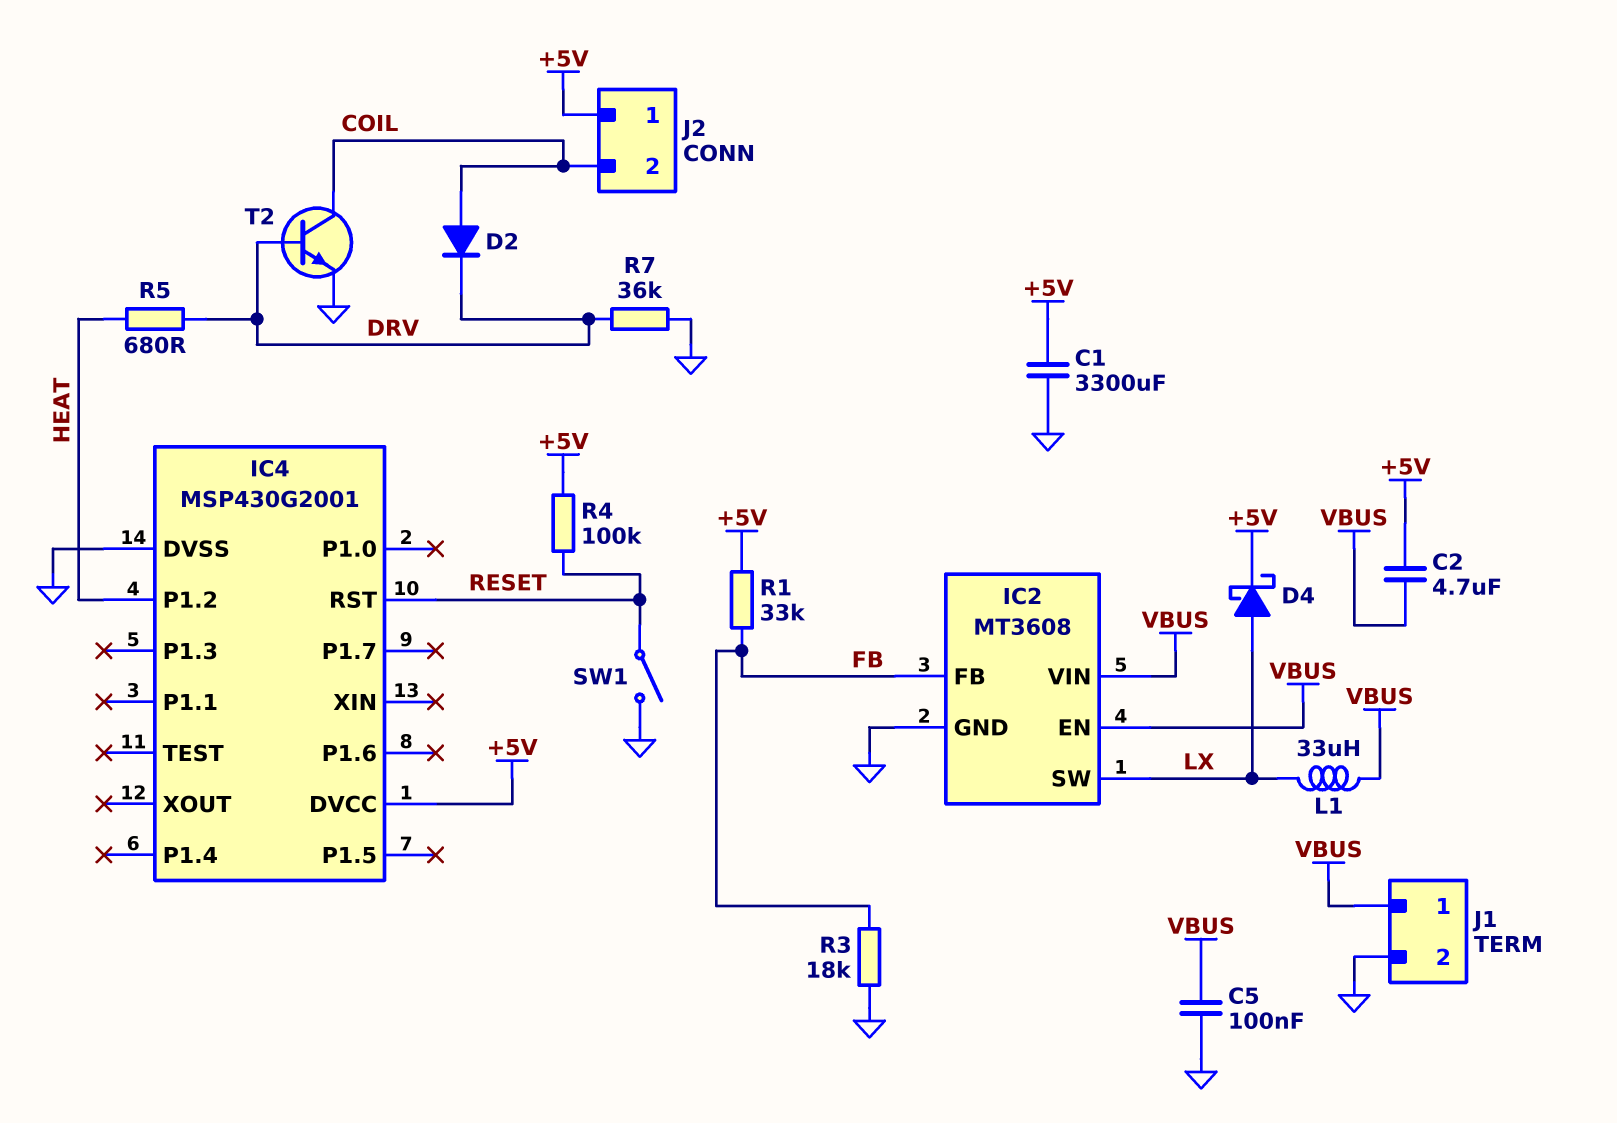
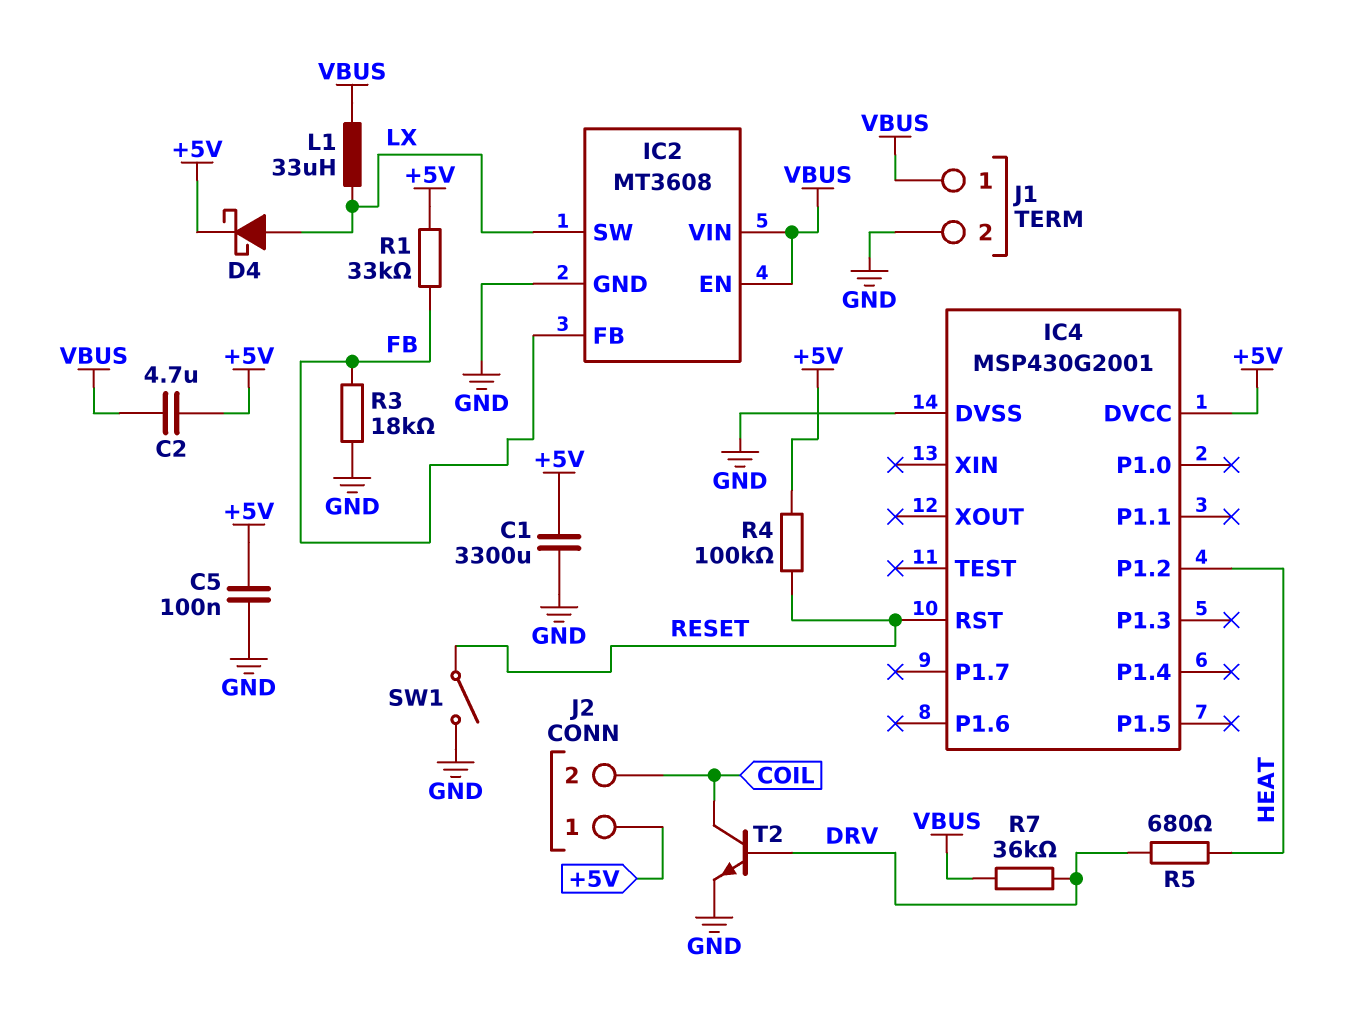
C5: 100nF (GND, VBUS) -> 100nF (+5V, GND)
D2: diode (A COIL, K DRV) -> none
R7: 36k (DRV, GND) -> 36k (DRV, VBUS)

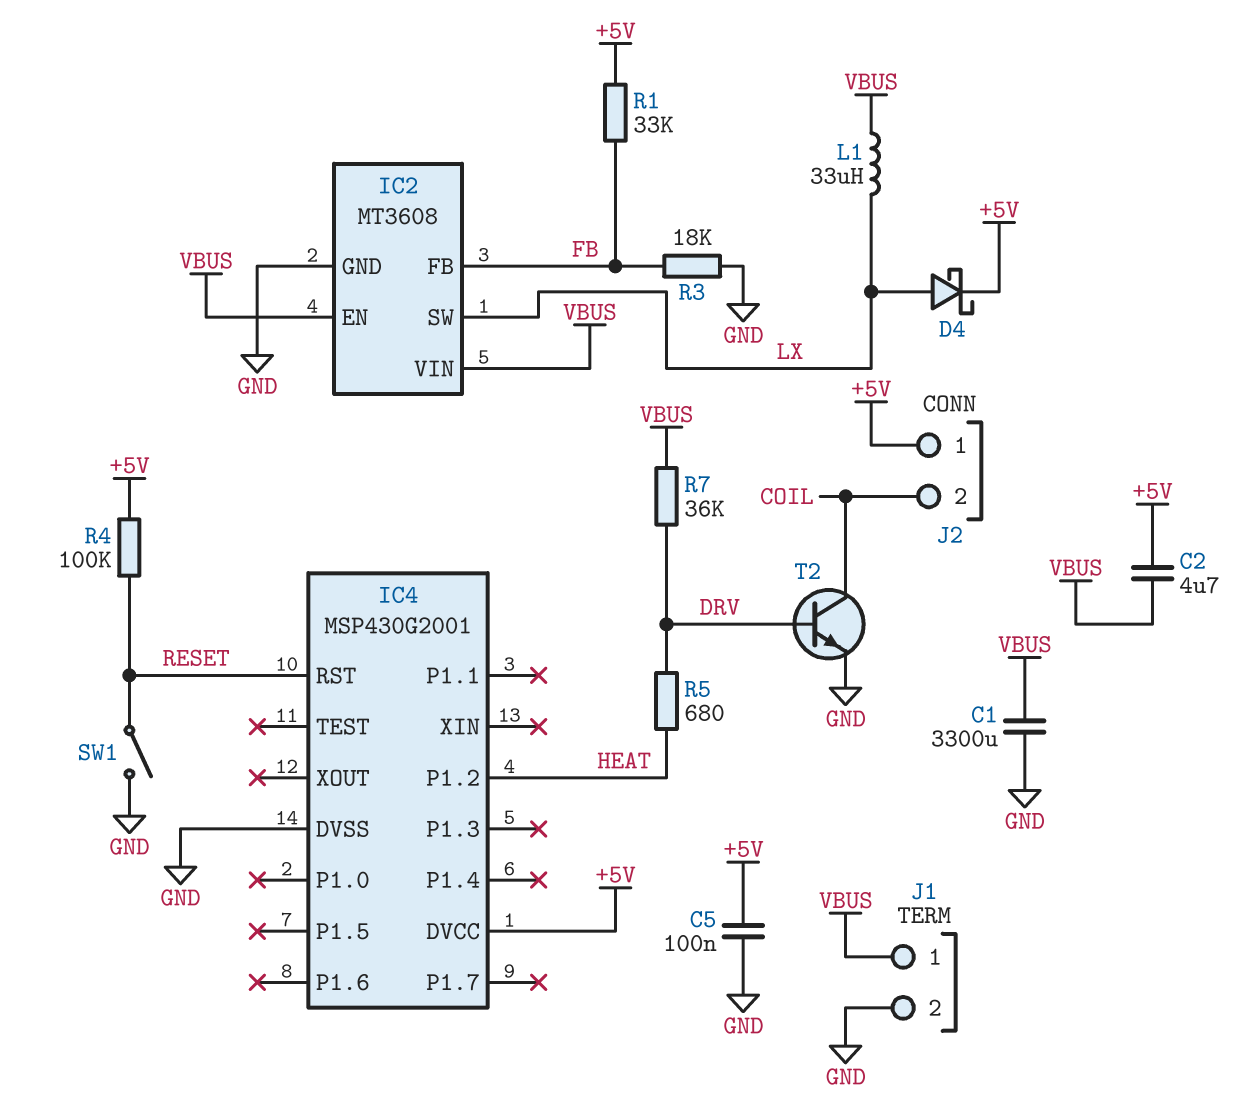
C1: 3300uF (+5V, GND) -> 3300uF (GND, VBUS)

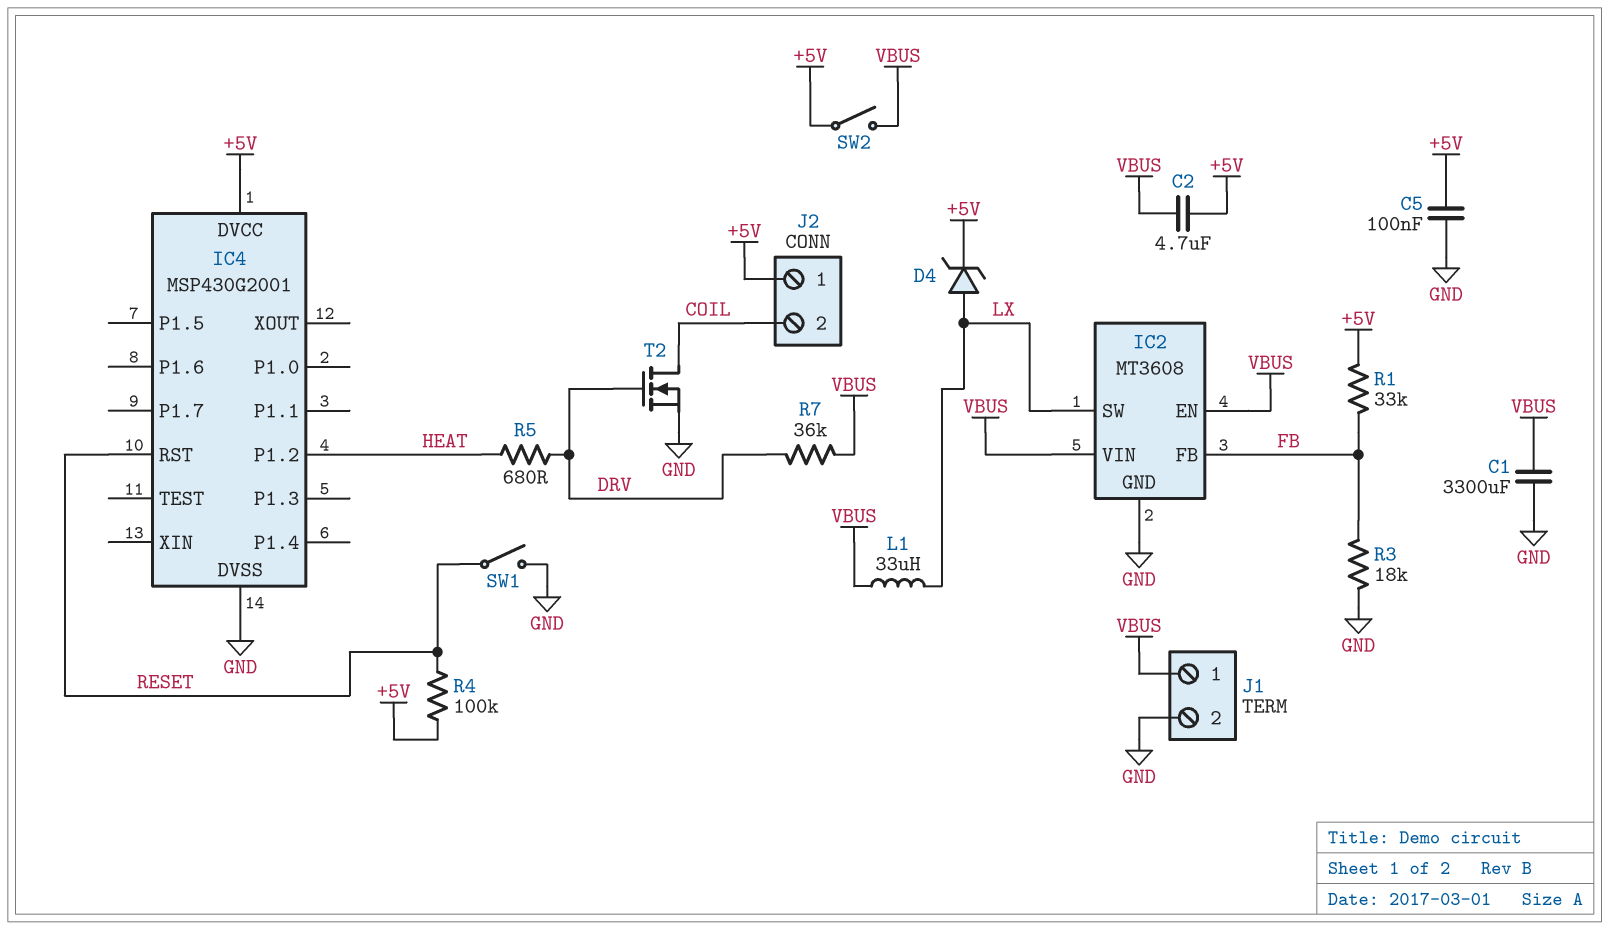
D4: schottky (A LX, K +5V) -> zener (A LX, K +5V)
SW2: none -> switch (+5V, VBUS)
T2: NPN (B DRV, C COIL, E GND) -> NMOS (G DRV, D COIL, S GND)

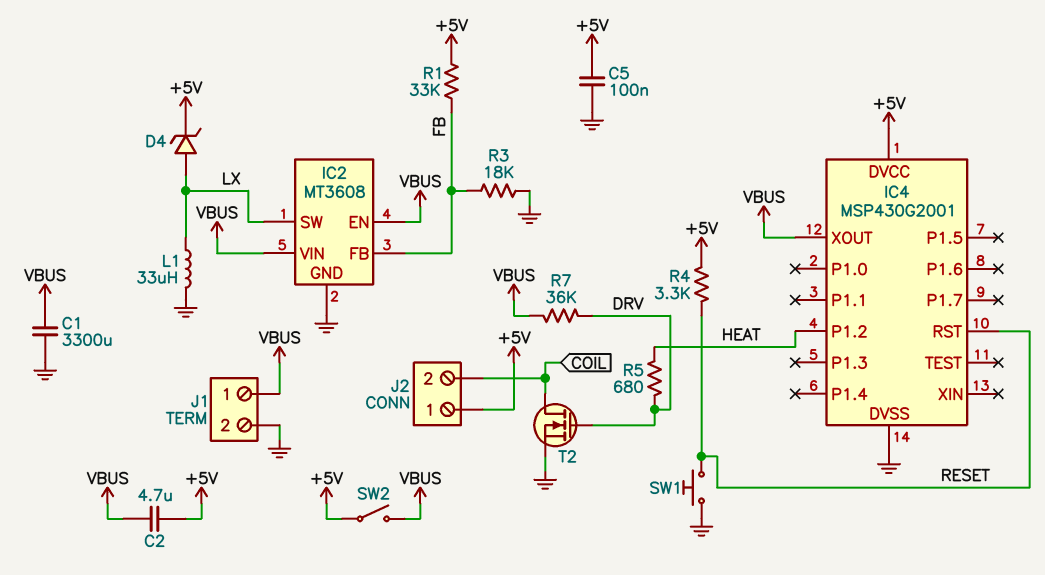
IC4 pin XOUT: none -> VBUS
L1: 33uH (LX, VBUS) -> 33uH (GND, LX)
R4: 100k (+5V, RESET) -> 3.3k (+5V, RESET)
SW1: switch (GND, RESET) -> button (GND, RESET)

